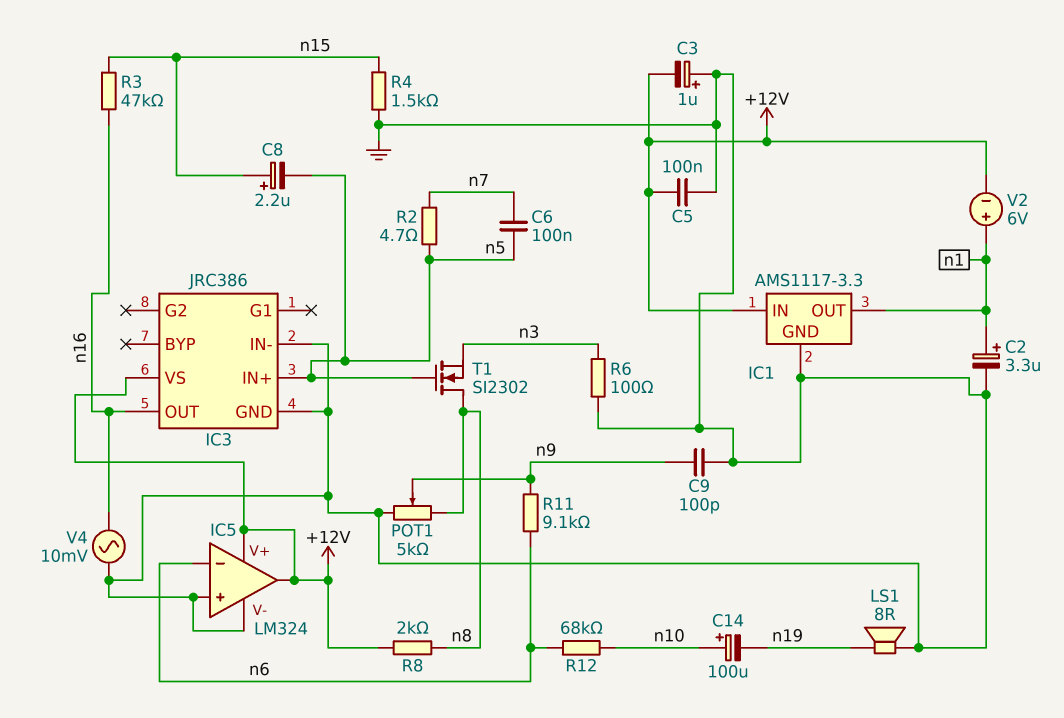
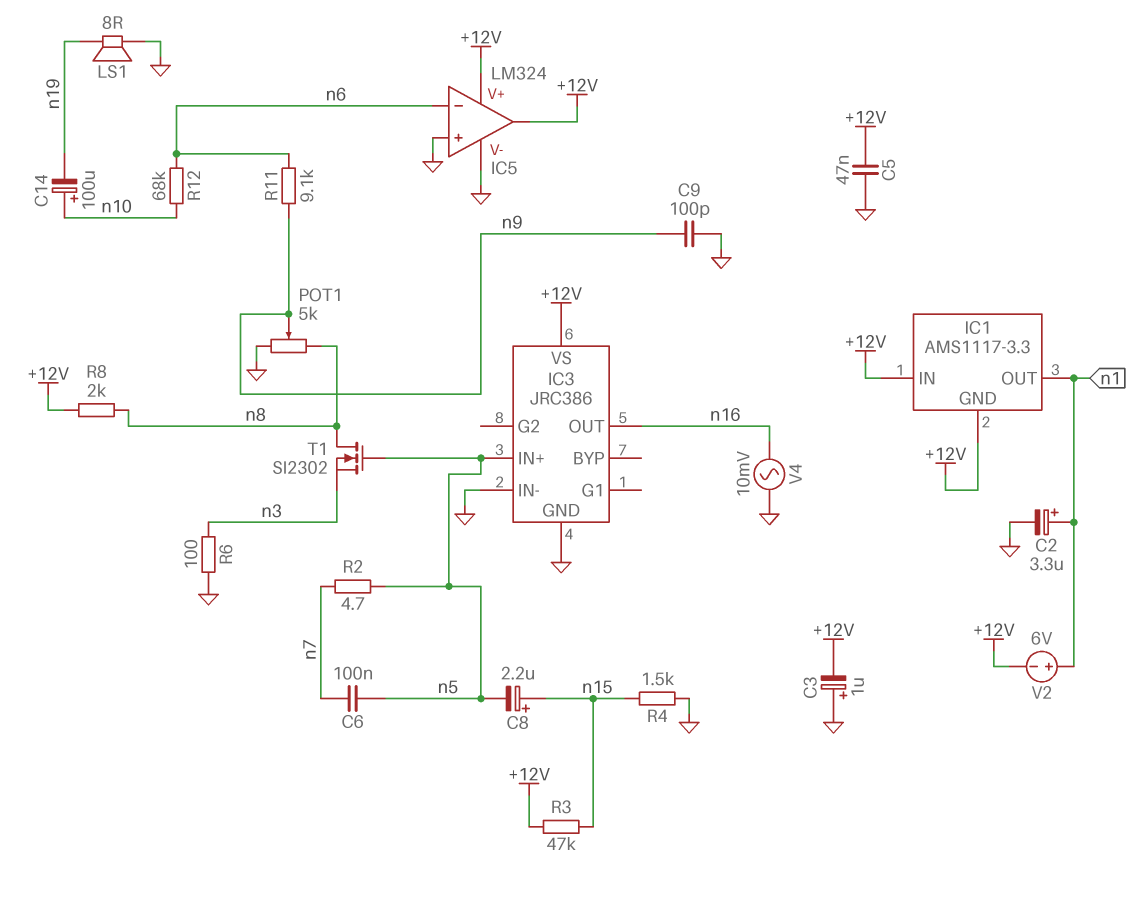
C5: 100nF (+12V, GND) -> 47nF (+12V, GND)
IC1 pin GND: GND -> +12V
R3: 47k (n15, n16) -> 47k (+12V, n15)

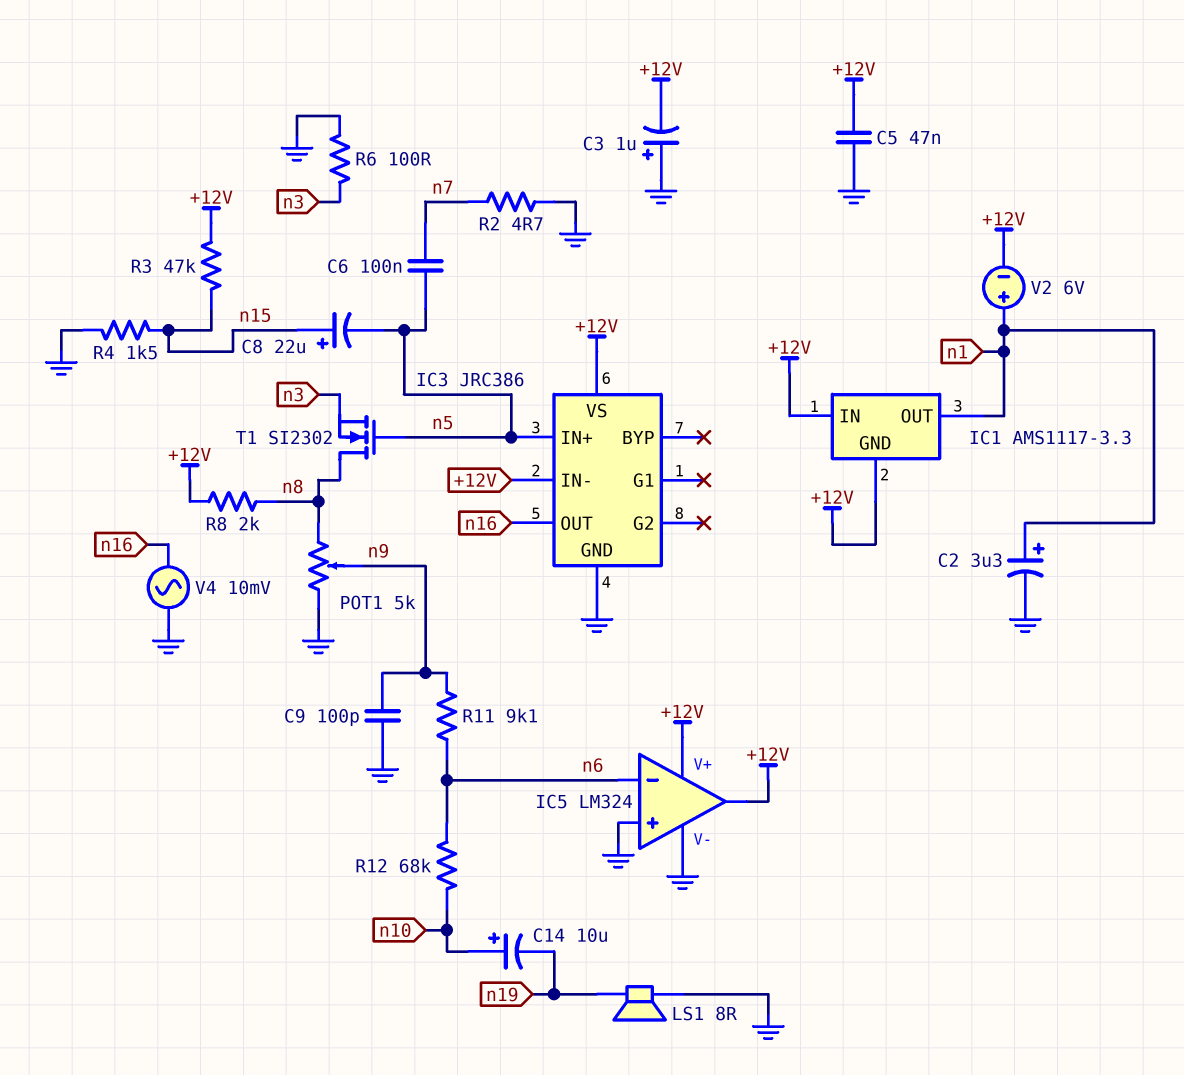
C8: 2.2uF (plus n15, minus n5) -> 22uF (plus n15, minus n5)
C14: 100uF (plus n10, minus n19) -> 10uF (plus n10, minus n19)
IC3 pin IN-: GND -> +12V
R2: 4.7 (n5, n7) -> 4.7 (GND, n7)

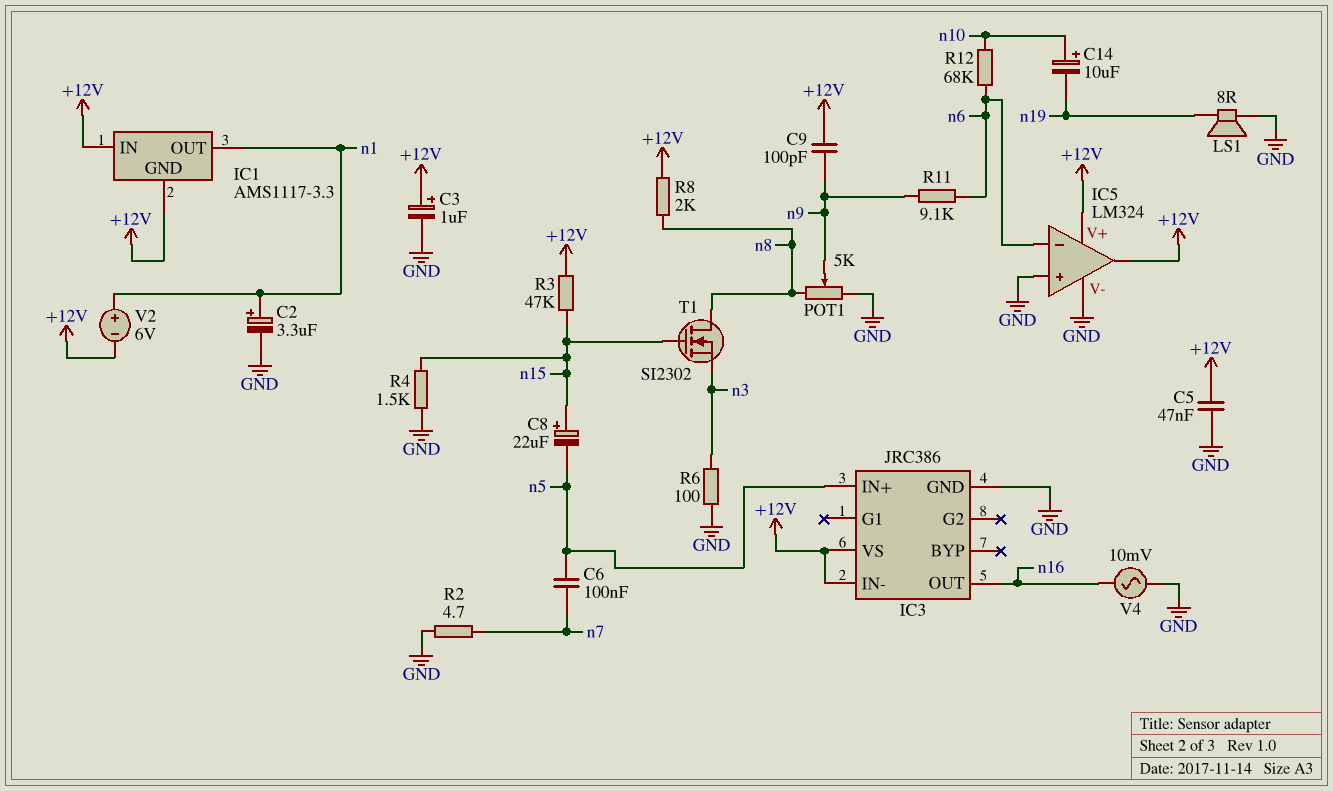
C3: 1uF (plus GND, minus +12V) -> 1uF (plus +12V, minus GND)
C9: 100pF (GND, n9) -> 100pF (+12V, n9)
T1: NMOS SI2302 (G n5, D n8, S n3) -> NMOS SI2302 (G n15, D n8, S n3)

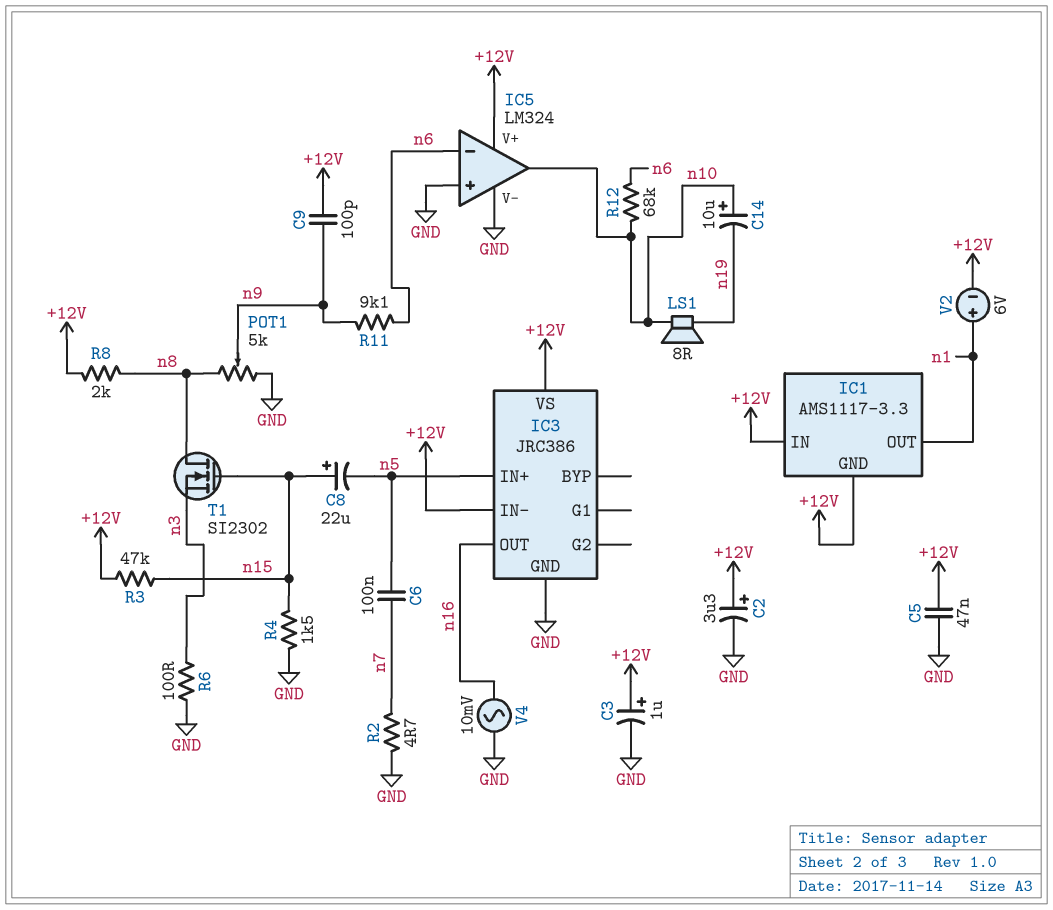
C2: 3.3uF (plus n1, minus GND) -> 3.3uF (plus +12V, minus GND)
IC5 pin out: +12V -> n10
LS1: speaker 8R (GND, n19) -> speaker 8R (n10, n19)

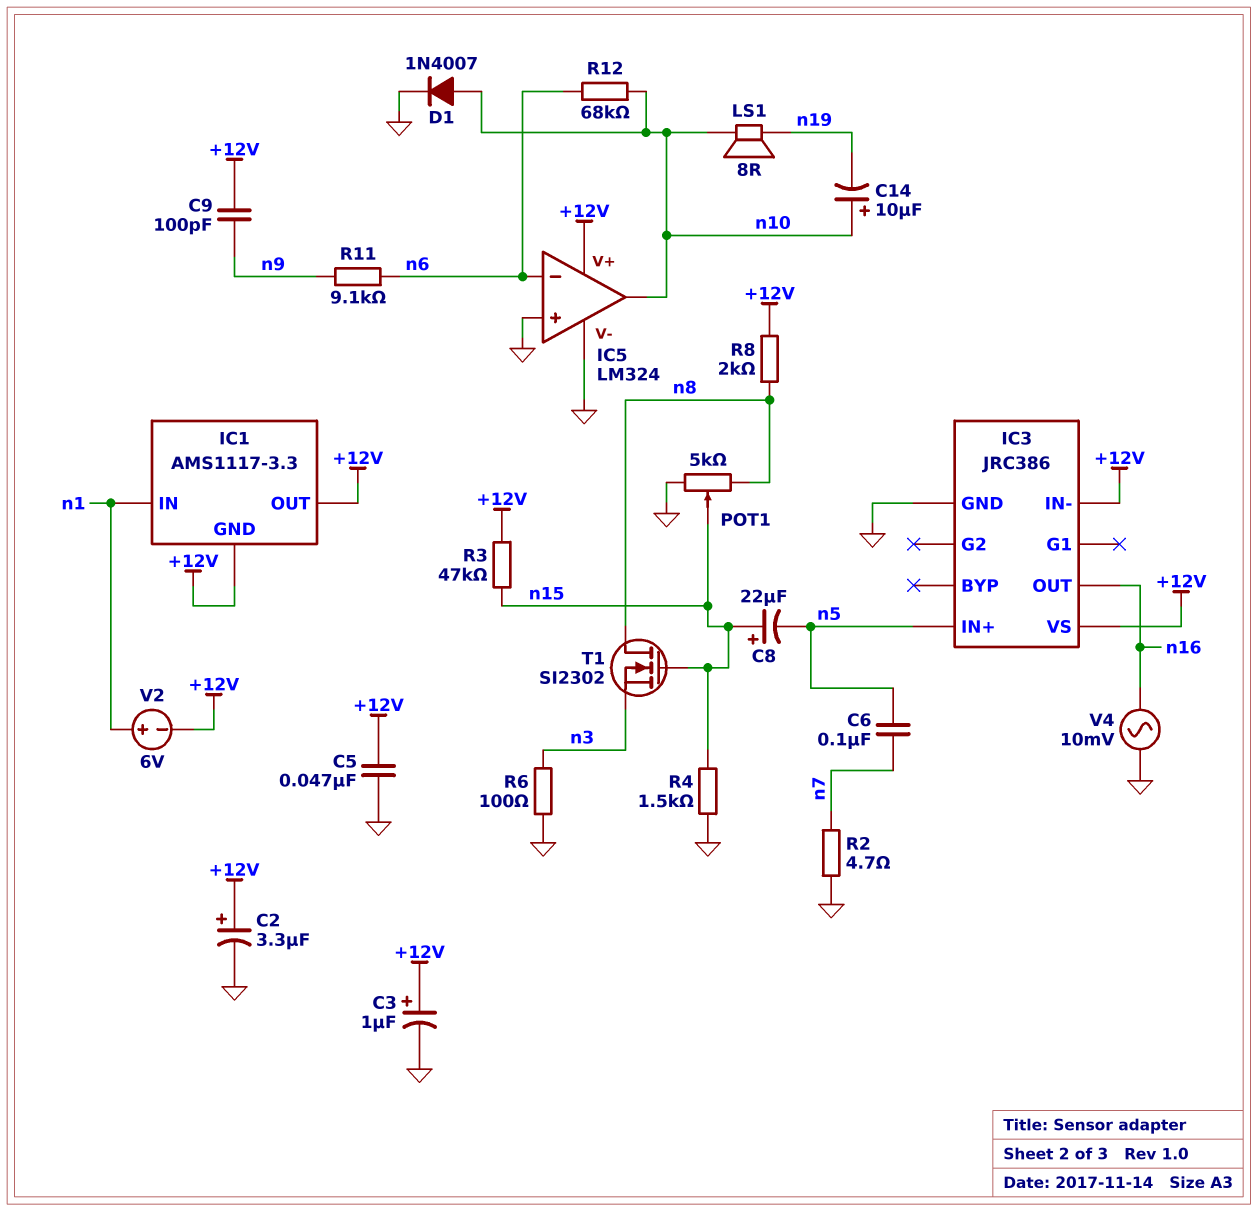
D1: none -> diode 1N4007 (A n10, K GND)
IC1 pin IN: +12V -> n1
IC1 pin OUT: n1 -> +12V
POT1: 5k (GND, n8, wiper n9) -> 5k (GND, n8, wiper n15)

